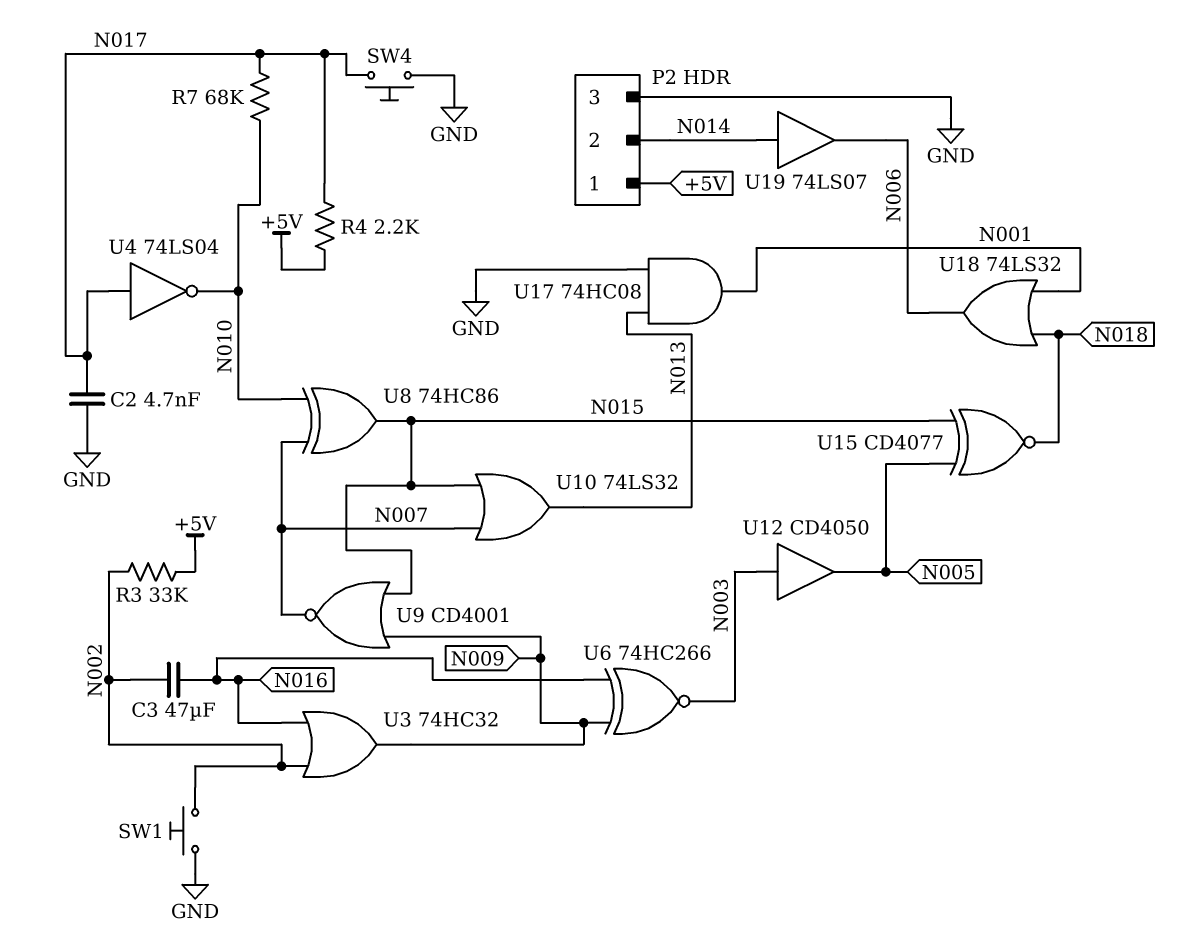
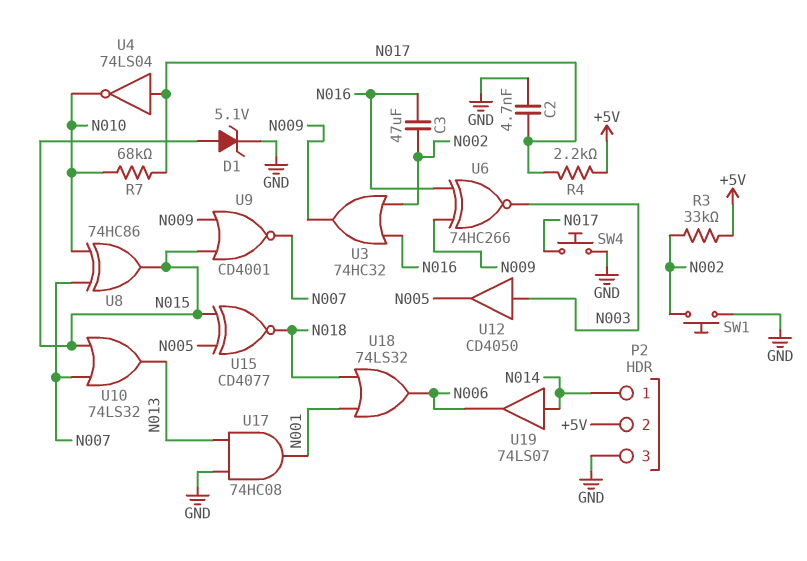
D1: none -> zener 5.1V (A N015, K GND)
P2 pin 1: +5V -> N014
P2 pin 2: N014 -> +5V

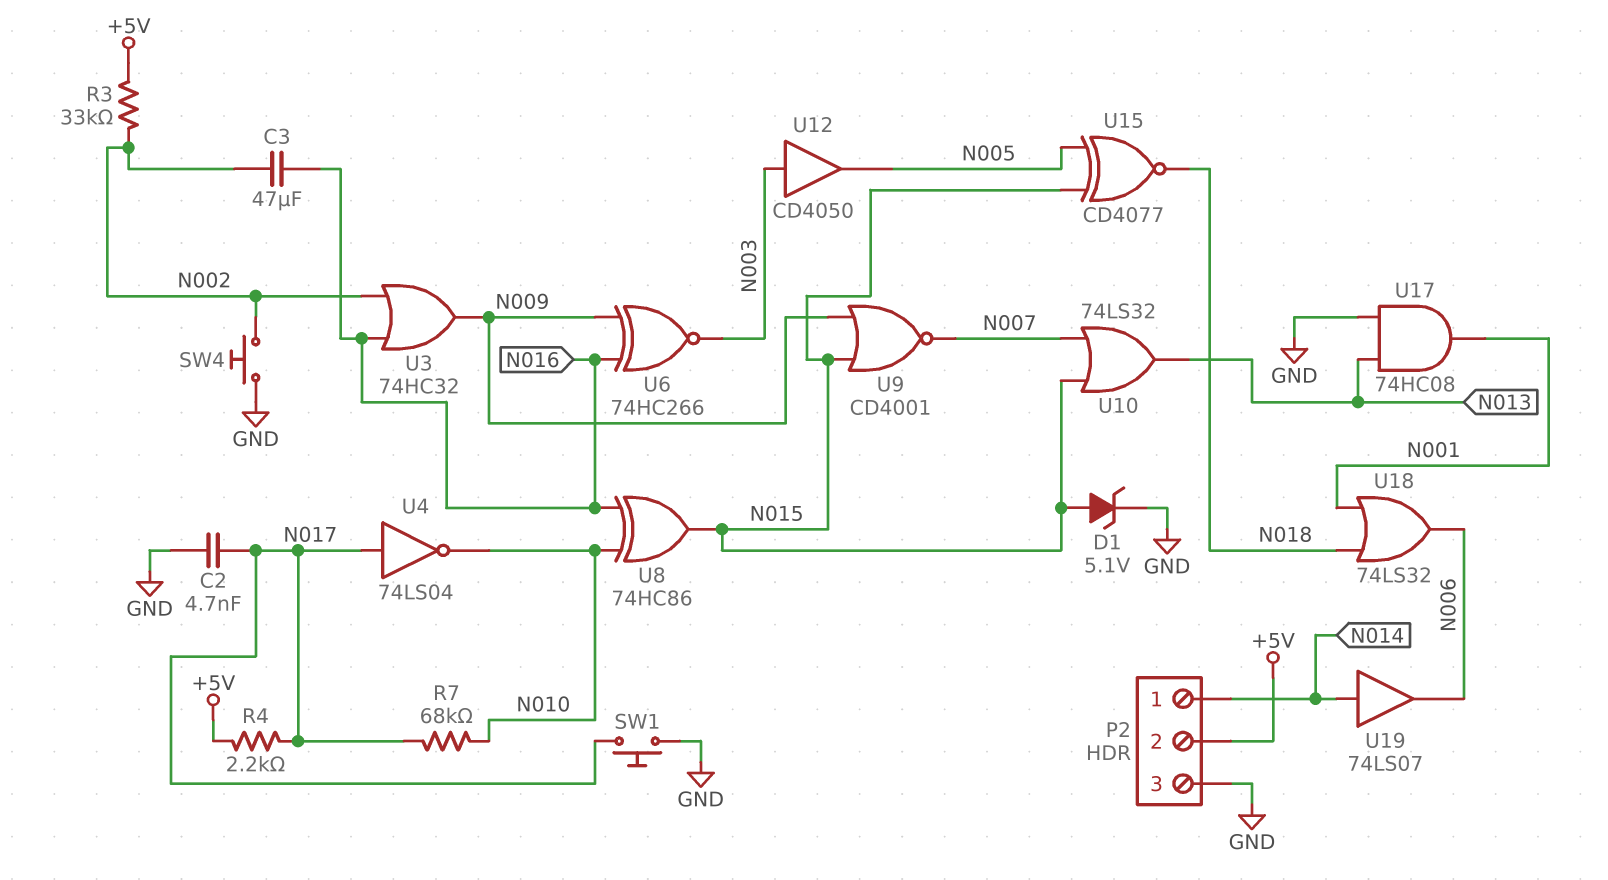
SW1: button (GND, N002) -> button (GND, N017)
SW4: button (GND, N017) -> button (GND, N002)
U8: XOR 74HC86 (in N007, in N010, out N015) -> XOR 74HC86 (in N010, in N016, out N015)

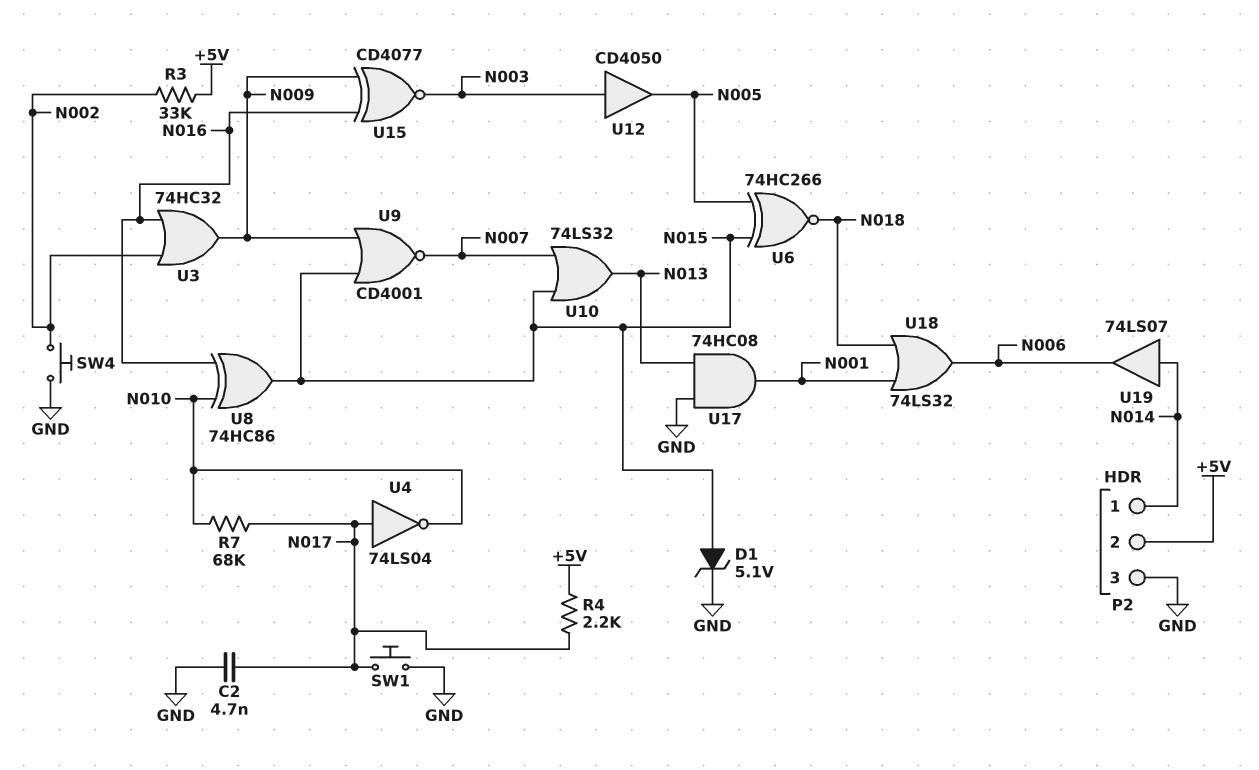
C3: 47uF (N002, N016) -> none
U6: XNOR 74HC266 (in N009, in N016, out N003) -> XNOR 74HC266 (in N005, in N015, out N018)
U15: XNOR CD4077 (in N005, in N015, out N018) -> XNOR CD4077 (in N009, in N016, out N003)

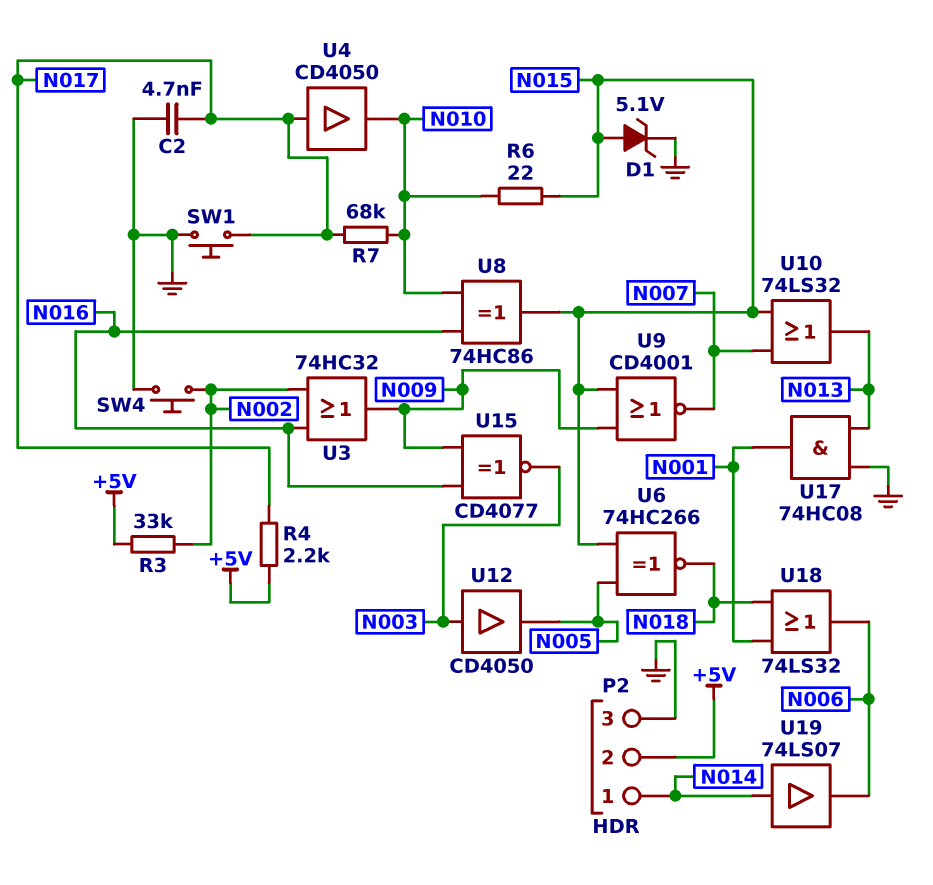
R6: none -> 22 (N010, N015)
U4: NOT 74LS04 (in N017, out N010) -> buffer CD4050 (in N017, out N010)

